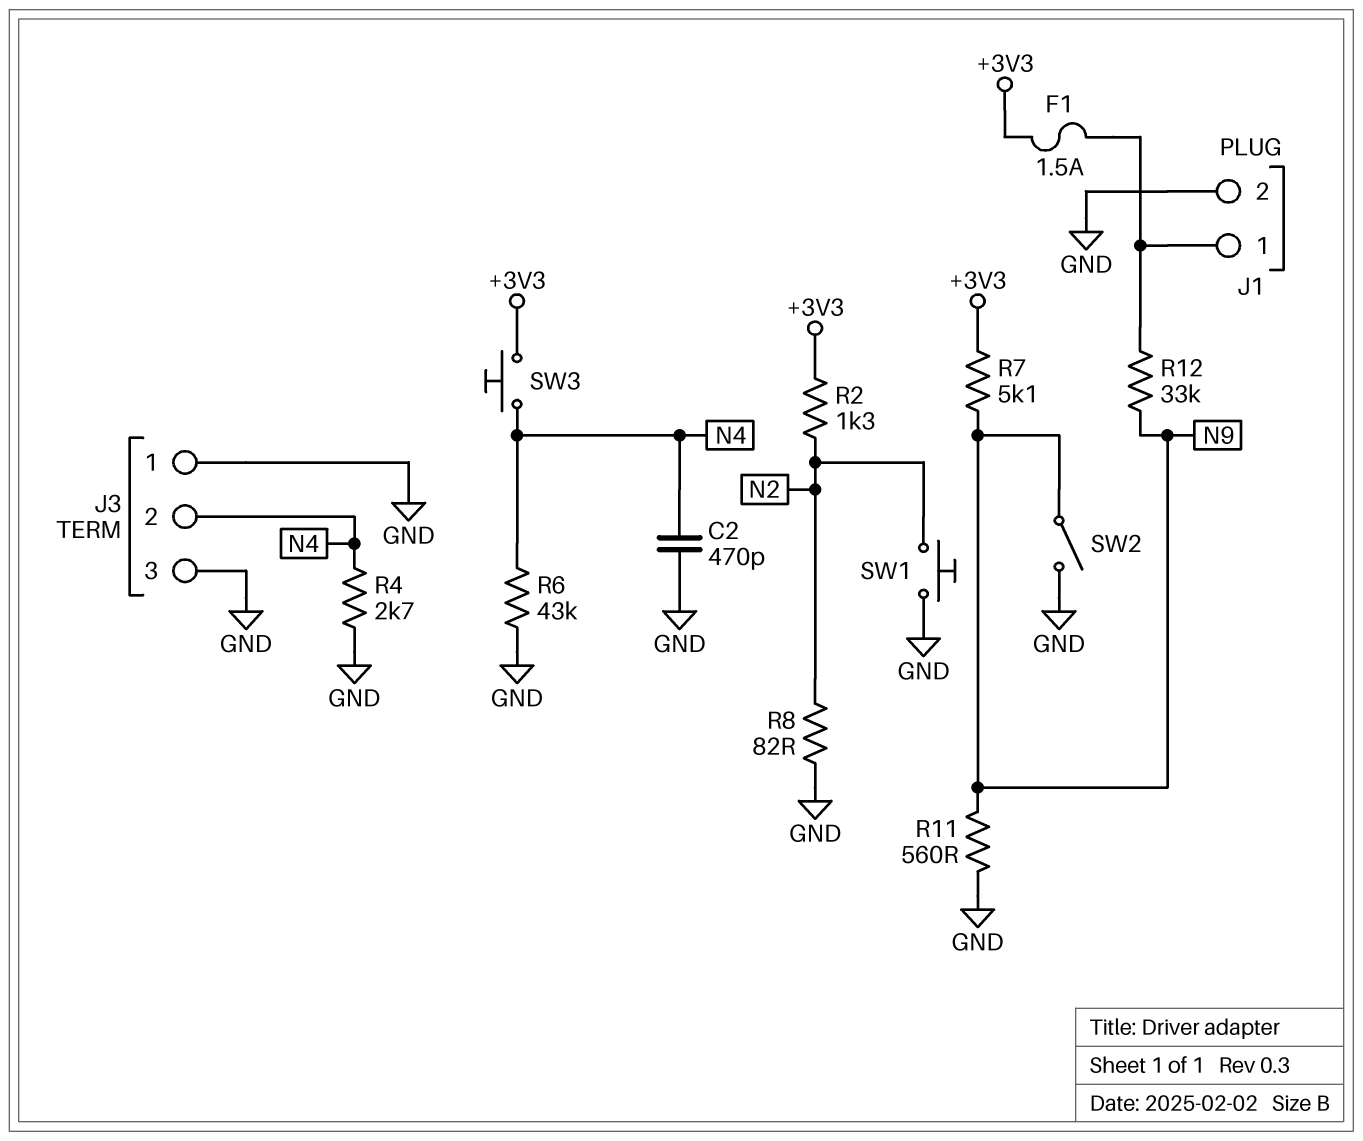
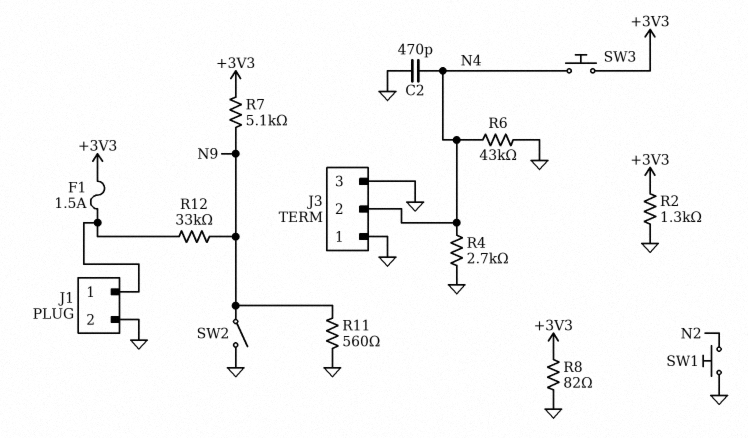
R2: 1.3k (+3V3, N2) -> 1.3k (+3V3, GND)
R8: 82 (GND, N2) -> 82 (+3V3, GND)

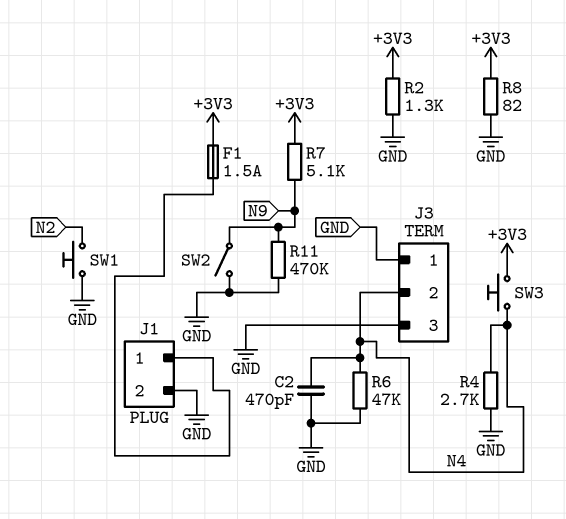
R6: 43k (GND, N4) -> 47k (GND, N4)
R11: 560 (GND, N9) -> 470k (GND, N9)
R12: 33k (J1/1, N9) -> none

